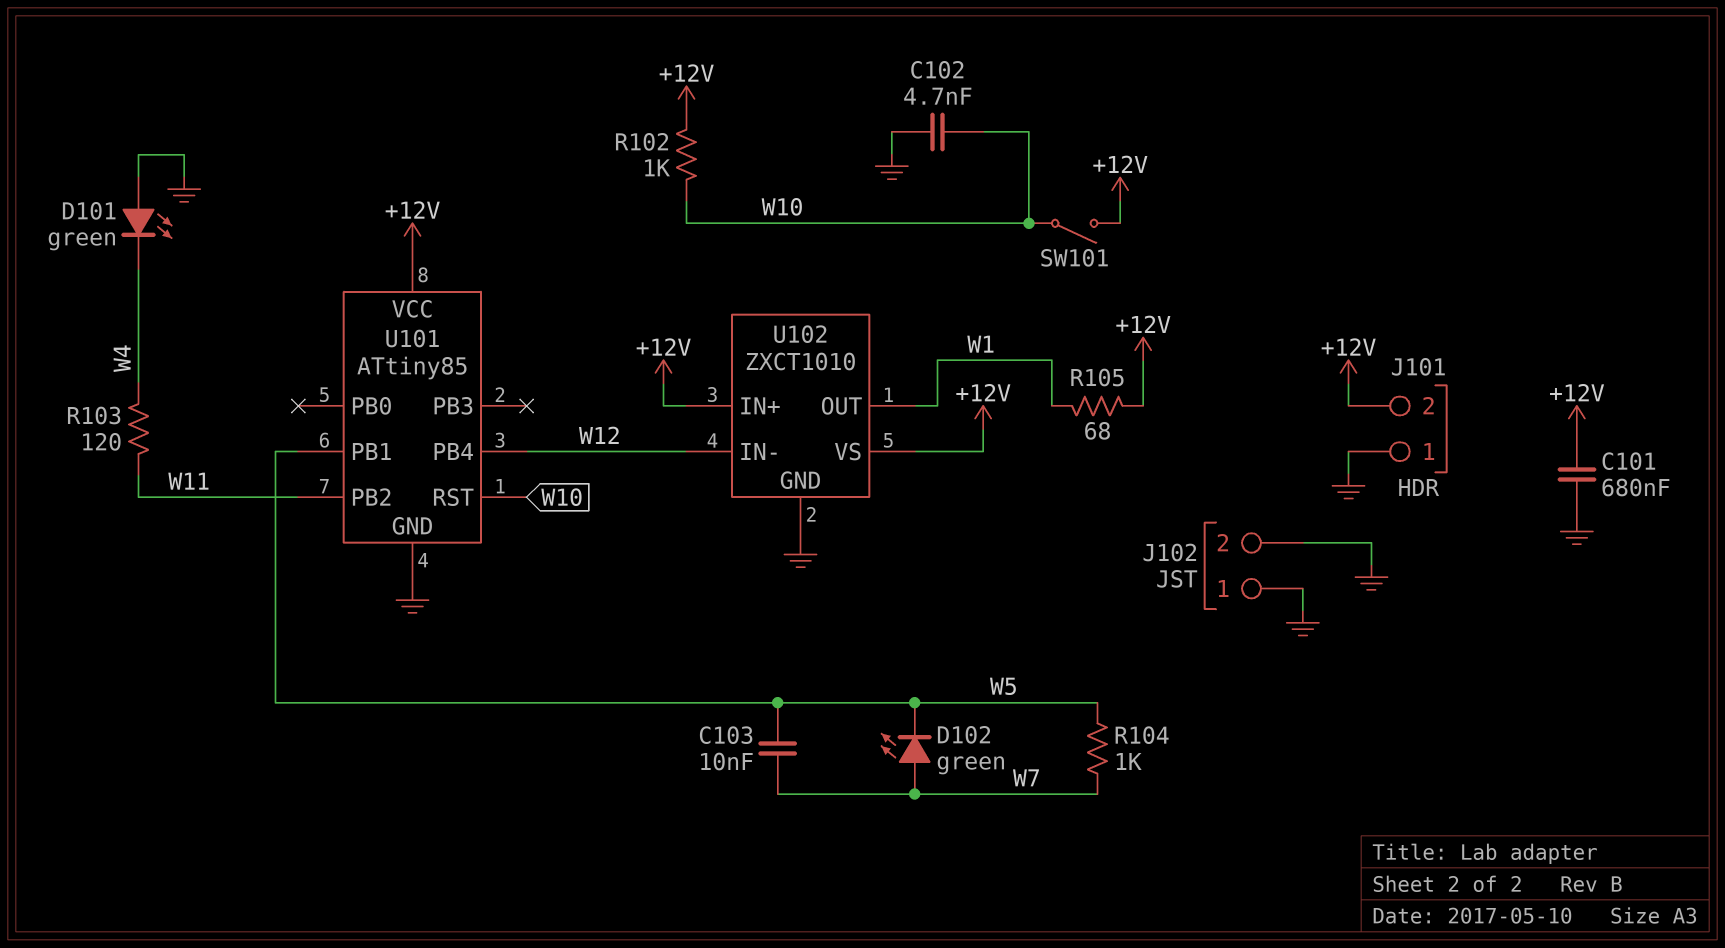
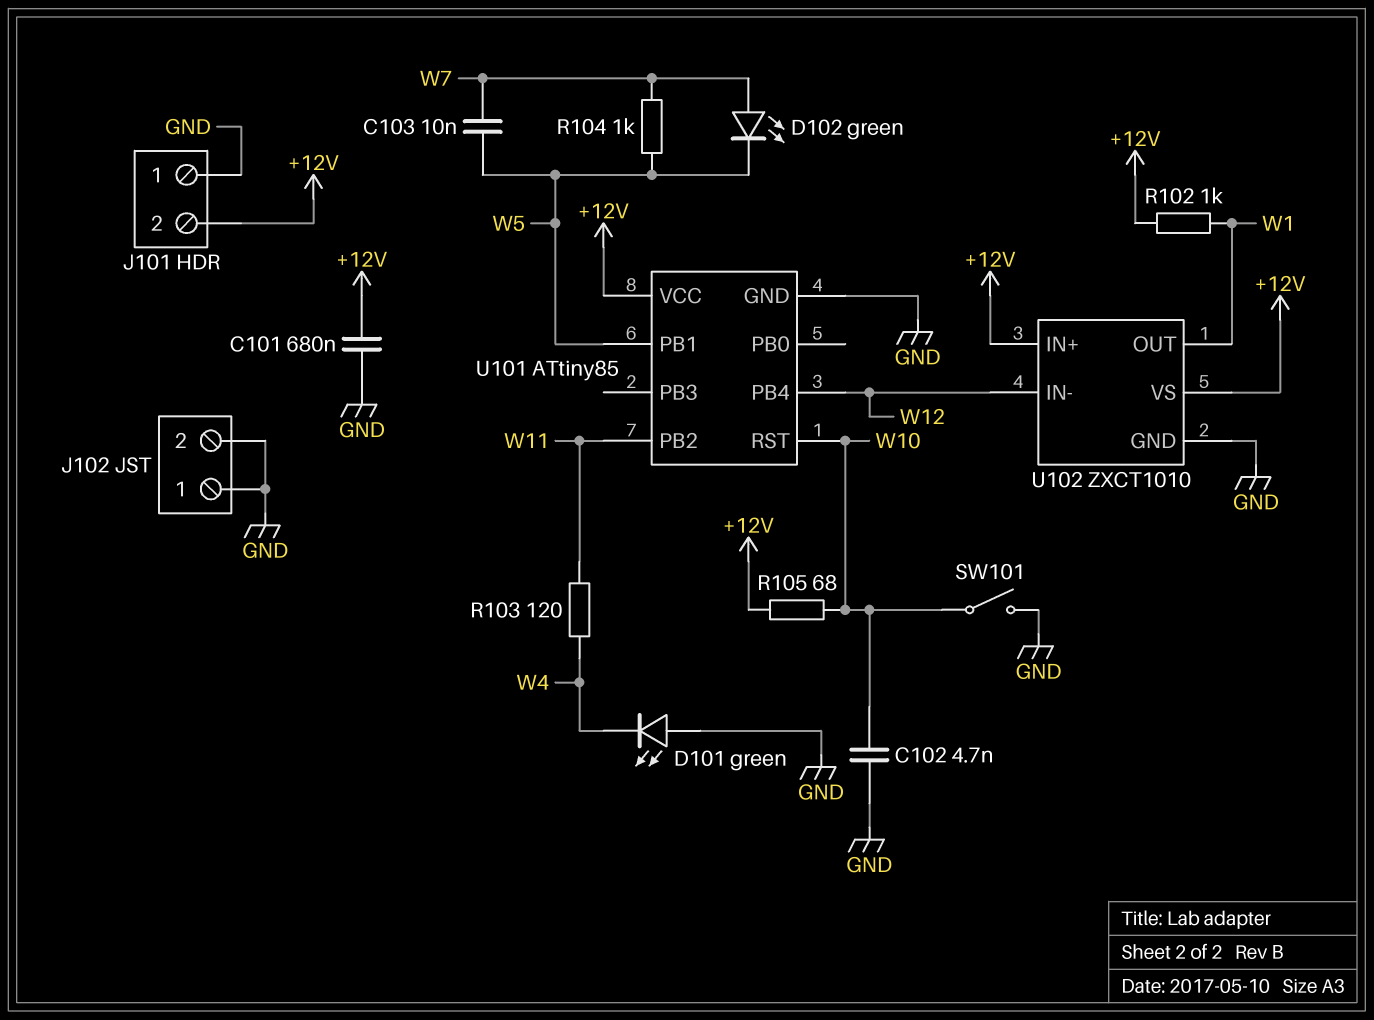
R102: 1k (+12V, W10) -> 1k (+12V, W1)
R105: 68 (+12V, W1) -> 68 (+12V, W10)
SW101: switch (+12V, W10) -> switch (GND, W10)

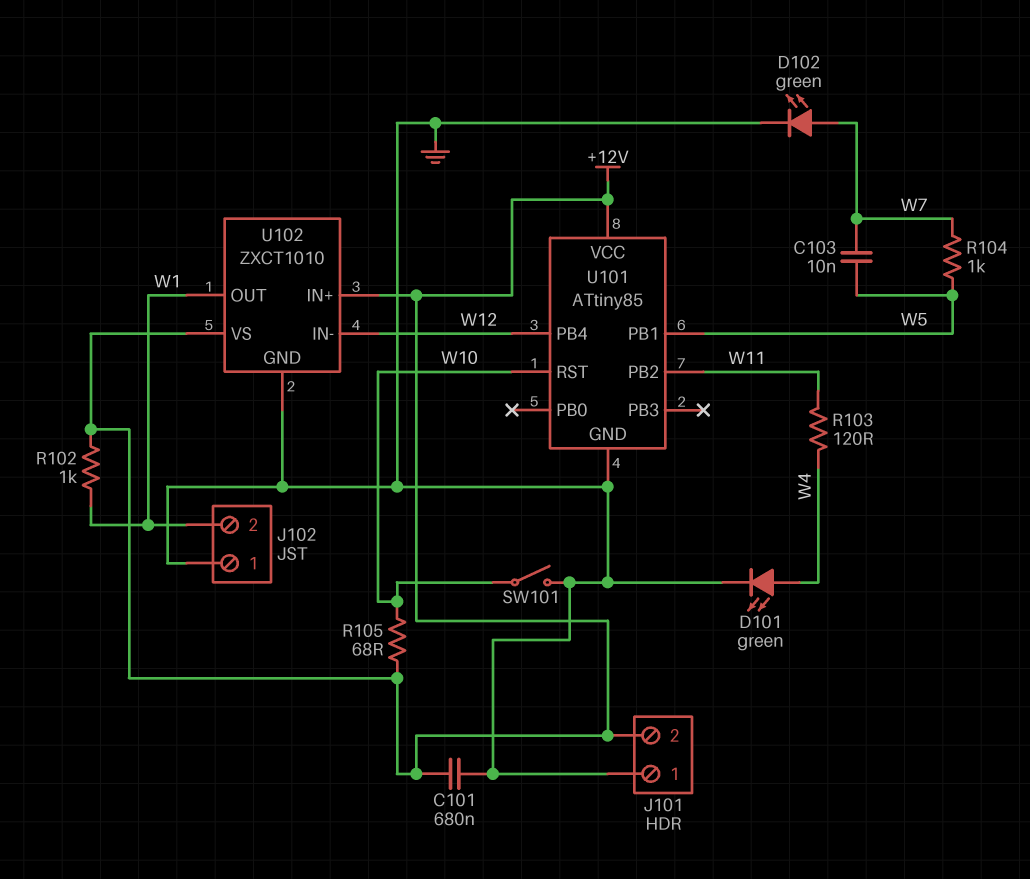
C102: 4.7nF (GND, W10) -> none
D101: LED green (A GND, K W4) -> LED green (A W4, K GND)
D102: LED green (A W7, K W5) -> LED green (A W7, K GND)
J102 pin 2: GND -> W1

